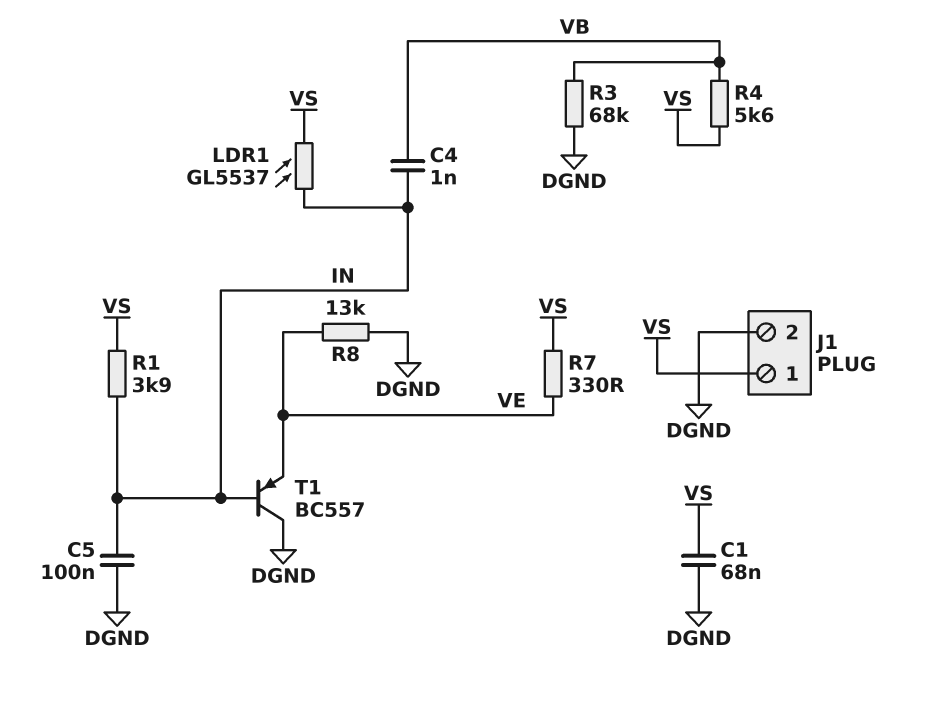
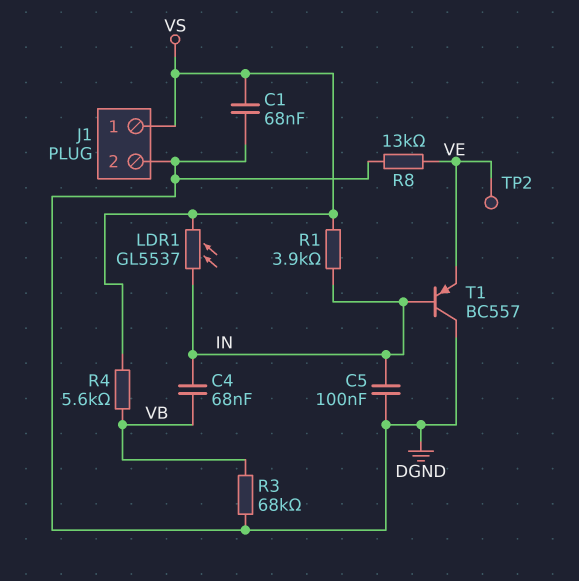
C4: 1nF (IN, VB) -> 68nF (IN, VB)
R7: 330 (VE, VS) -> none
TP2: none -> test point (VE)

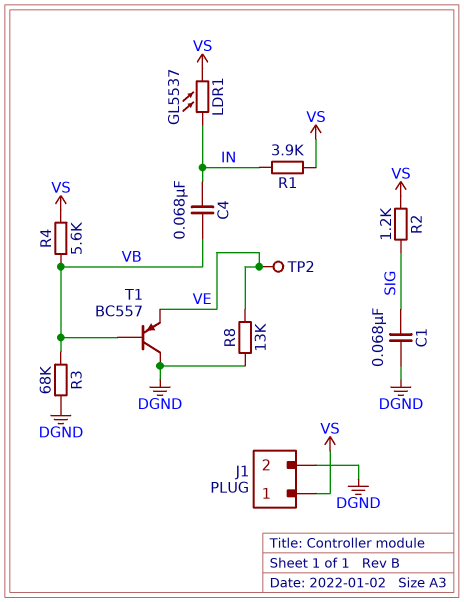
C1: 68nF (DGND, VS) -> 68nF (DGND, SIG)
C5: 100nF (DGND, IN) -> none
R2: none -> 1.2k (SIG, VS)
T1: PNP BC557 (B IN, C DGND, E VE) -> PNP BC557 (B VB, C DGND, E VE)

